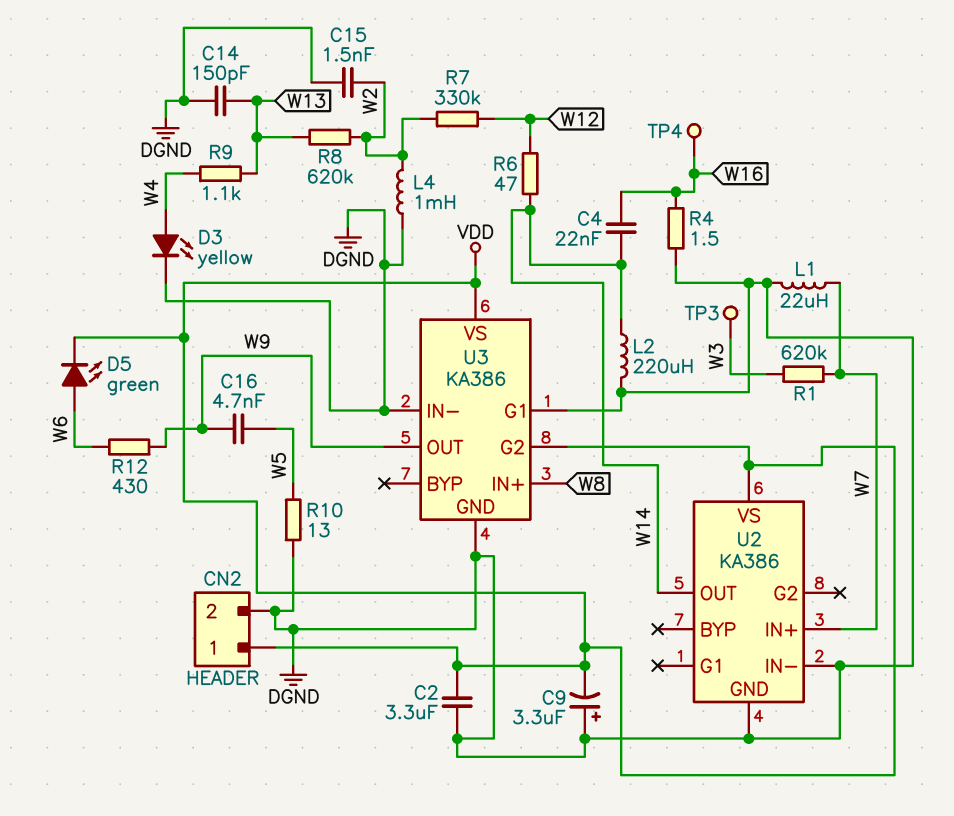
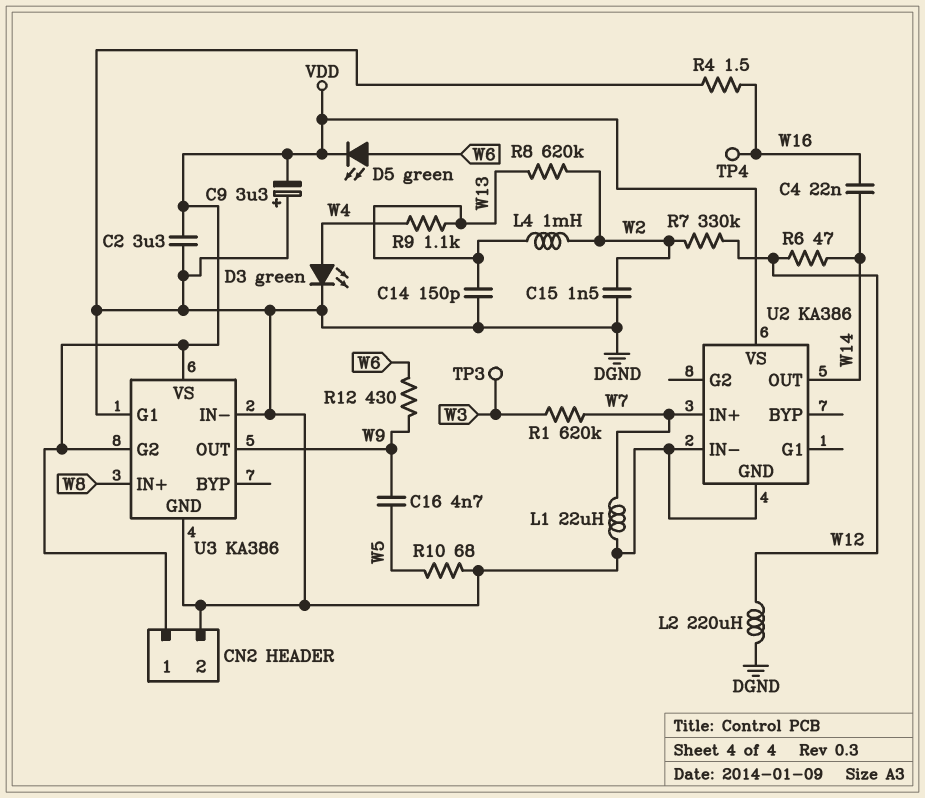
D3: LED yellow (A W4, K DGND) -> LED green (A W4, K DGND)
L2: 220uH (DGND, W14) -> 220uH (DGND, W12)
L4: 1mH (DGND, W2) -> 1mH (W2, W13)
R10: 13 (DGND, W5) -> 68 (DGND, W5)

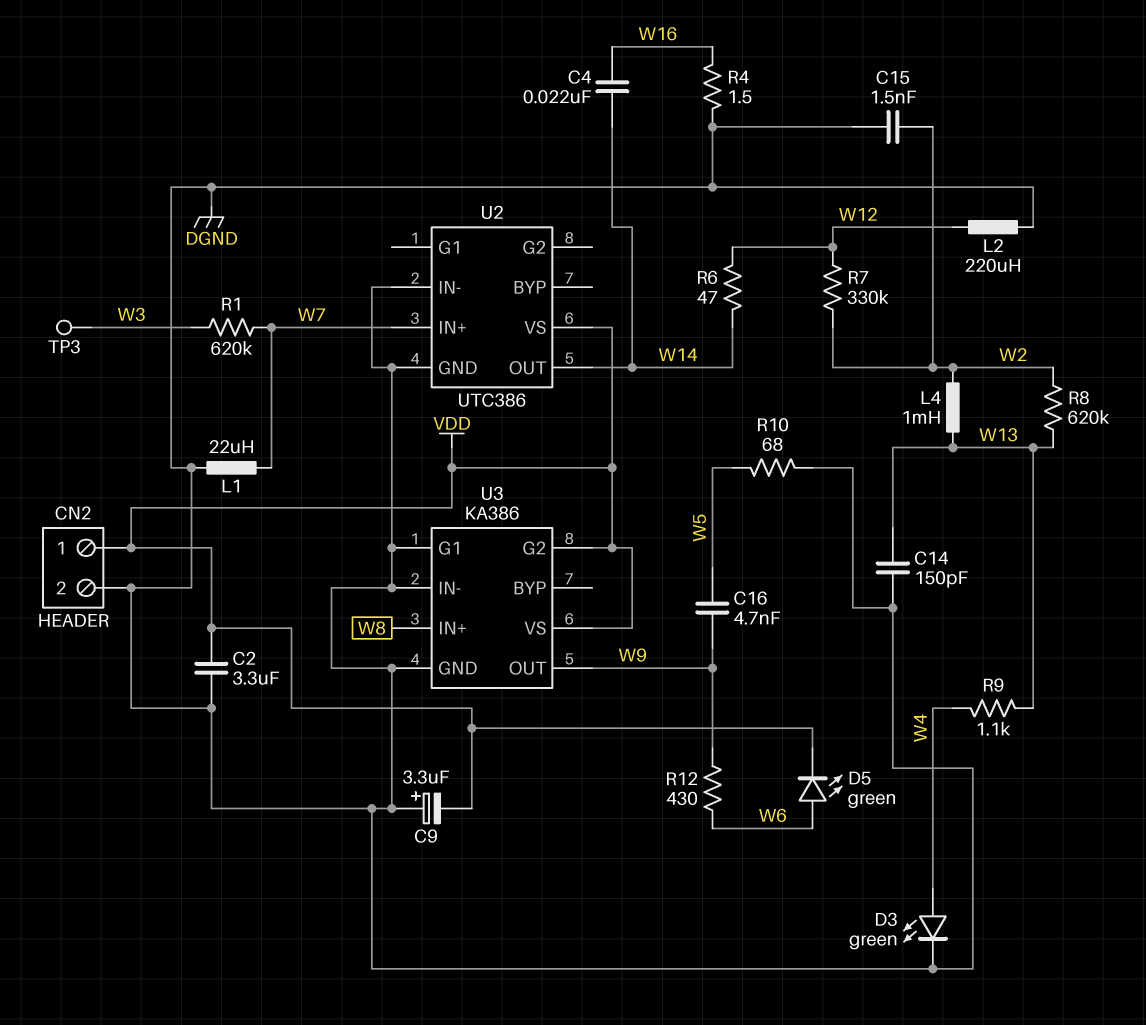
TP4: test point (W16) -> none
U2: KA386 -> UTC386

